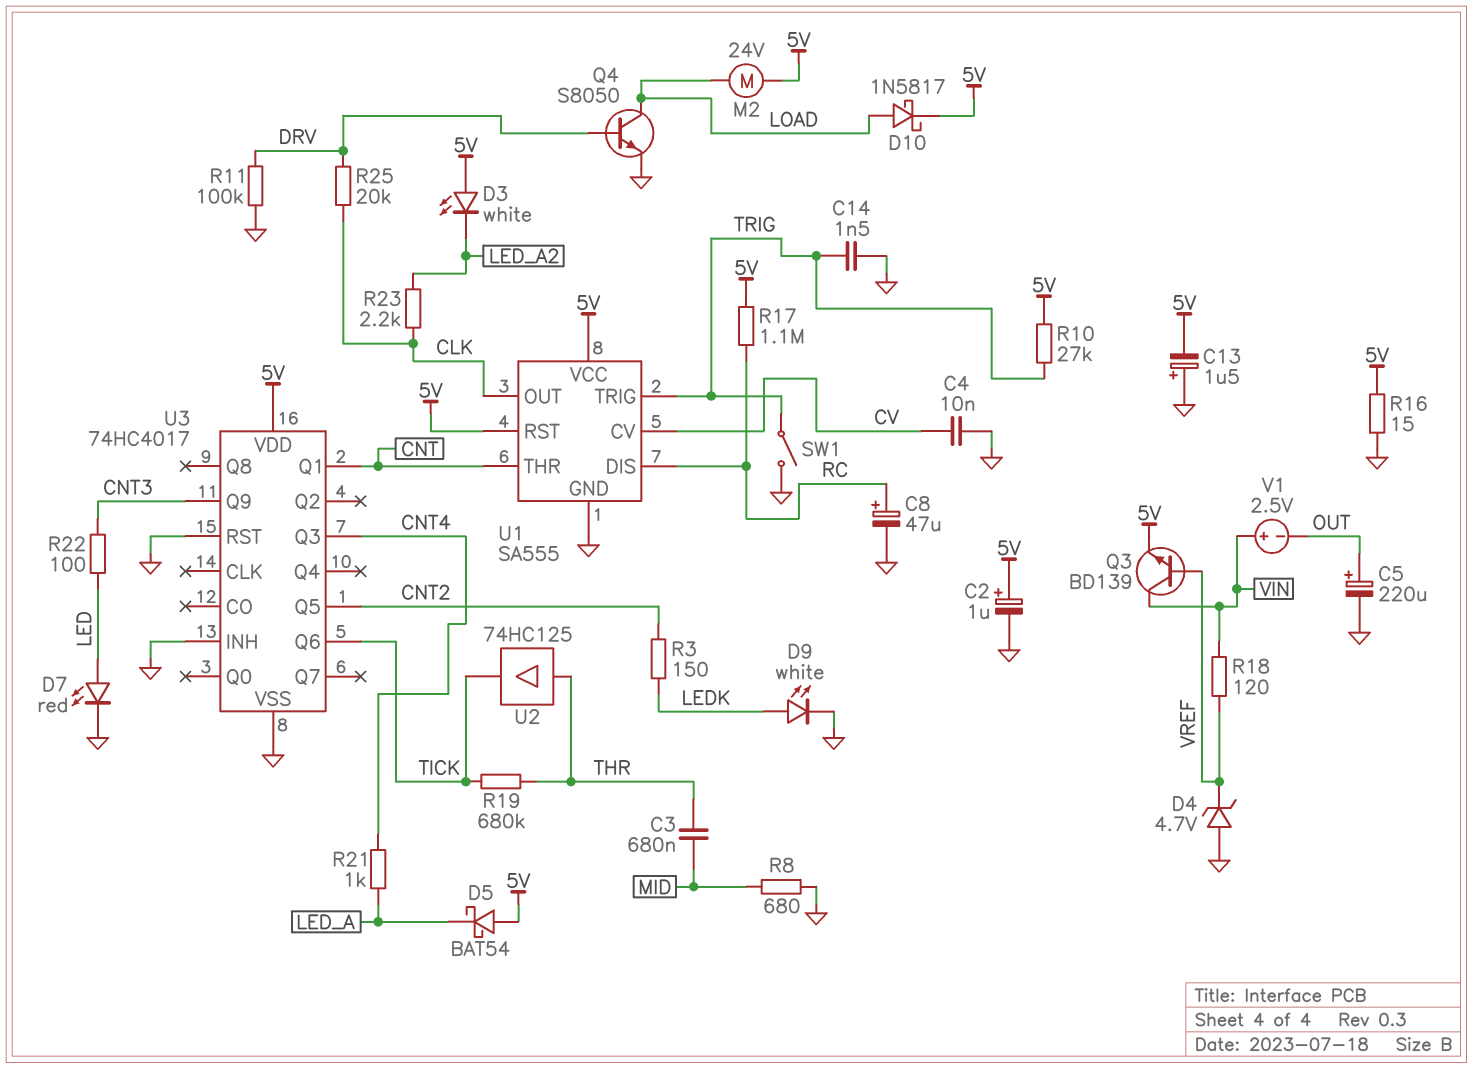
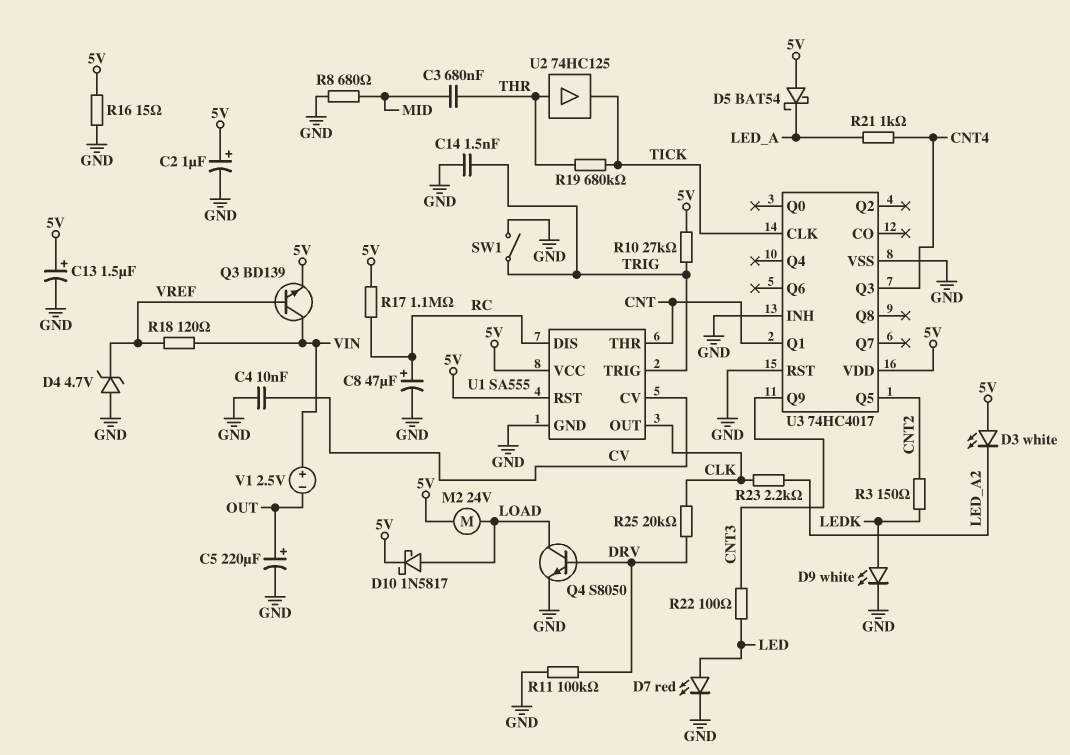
C13: 1.5uF (plus GND, minus 5V) -> 1.5uF (plus 5V, minus GND)
U3 pin CLK: none -> TICK
U3 pin Q6: TICK -> none

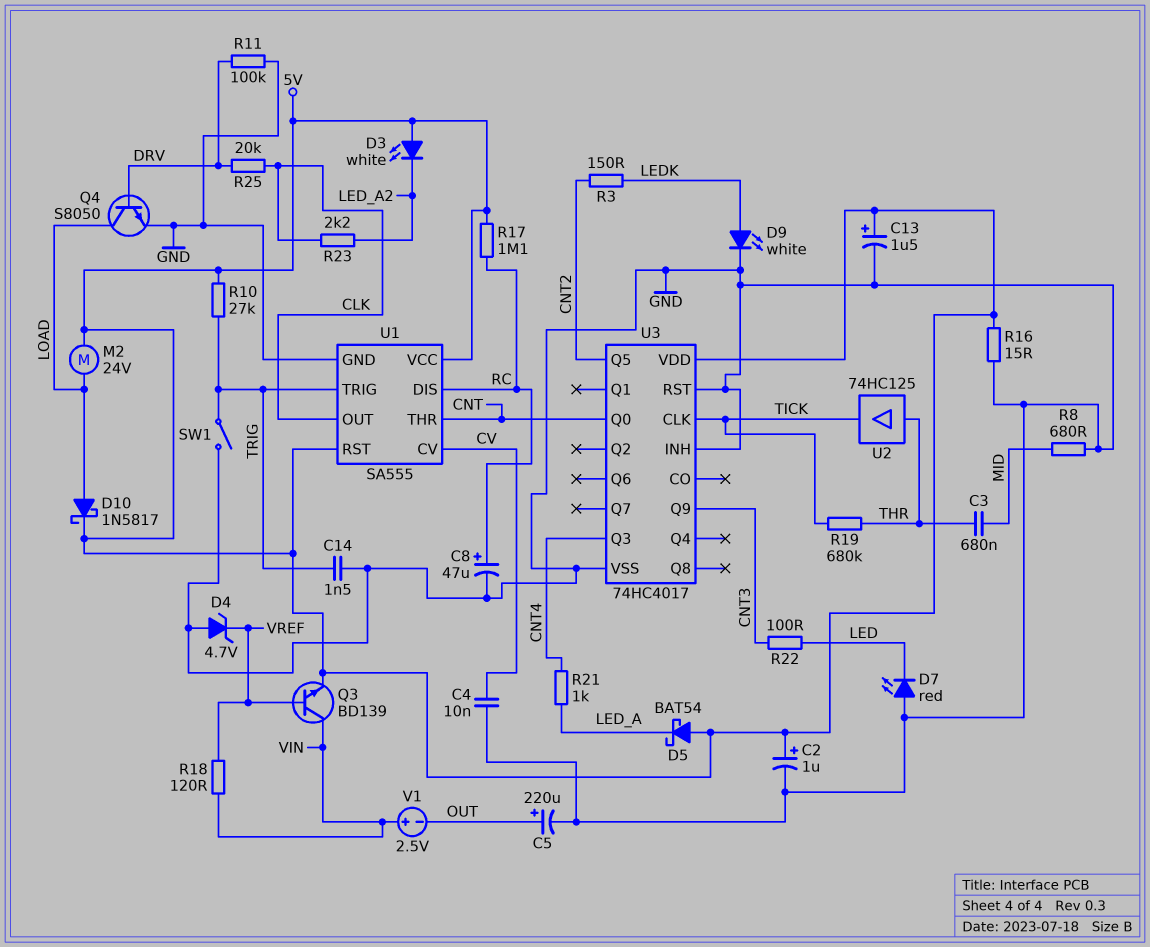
D7: LED red (A LED, K GND) -> LED red (A GND, K LED)
U3 pin Q0: none -> CNT
U3 pin Q1: CNT -> none

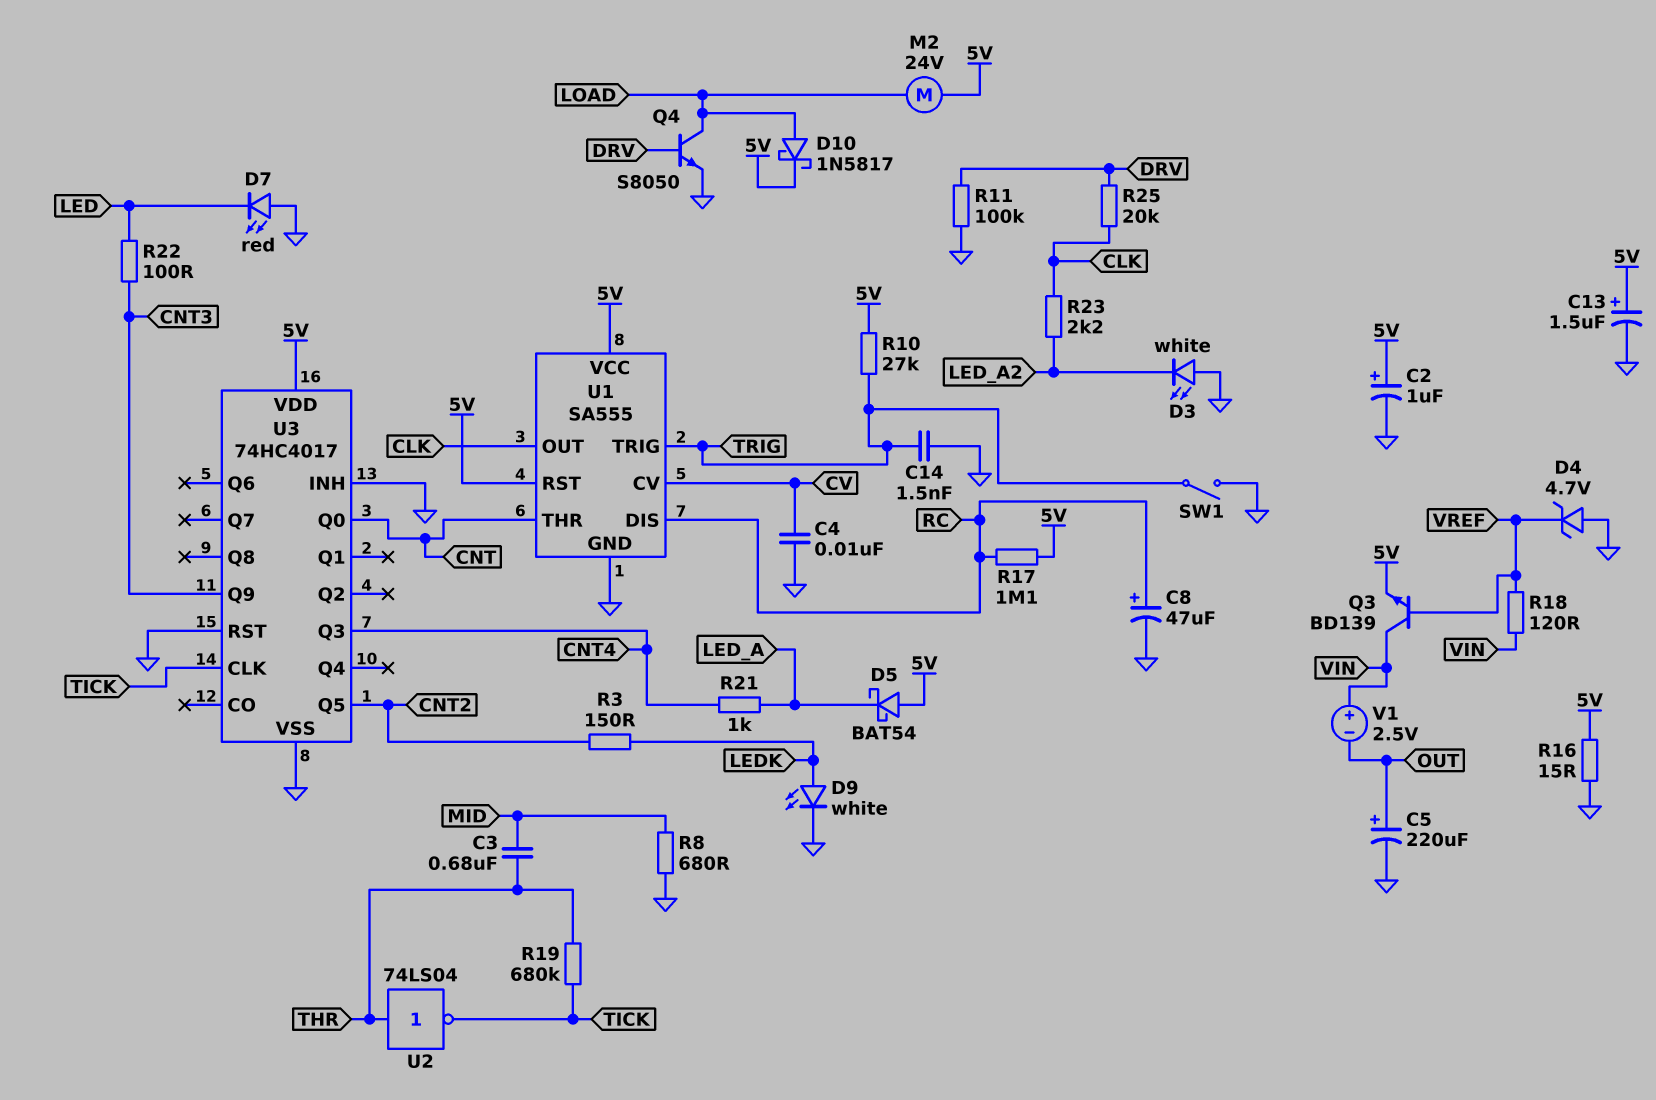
D3: LED white (A 5V, K LED_A2) -> LED white (A GND, K LED_A2)
U2: buffer 74HC125 (in THR, out TICK) -> NOT 74LS04 (in THR, out TICK)

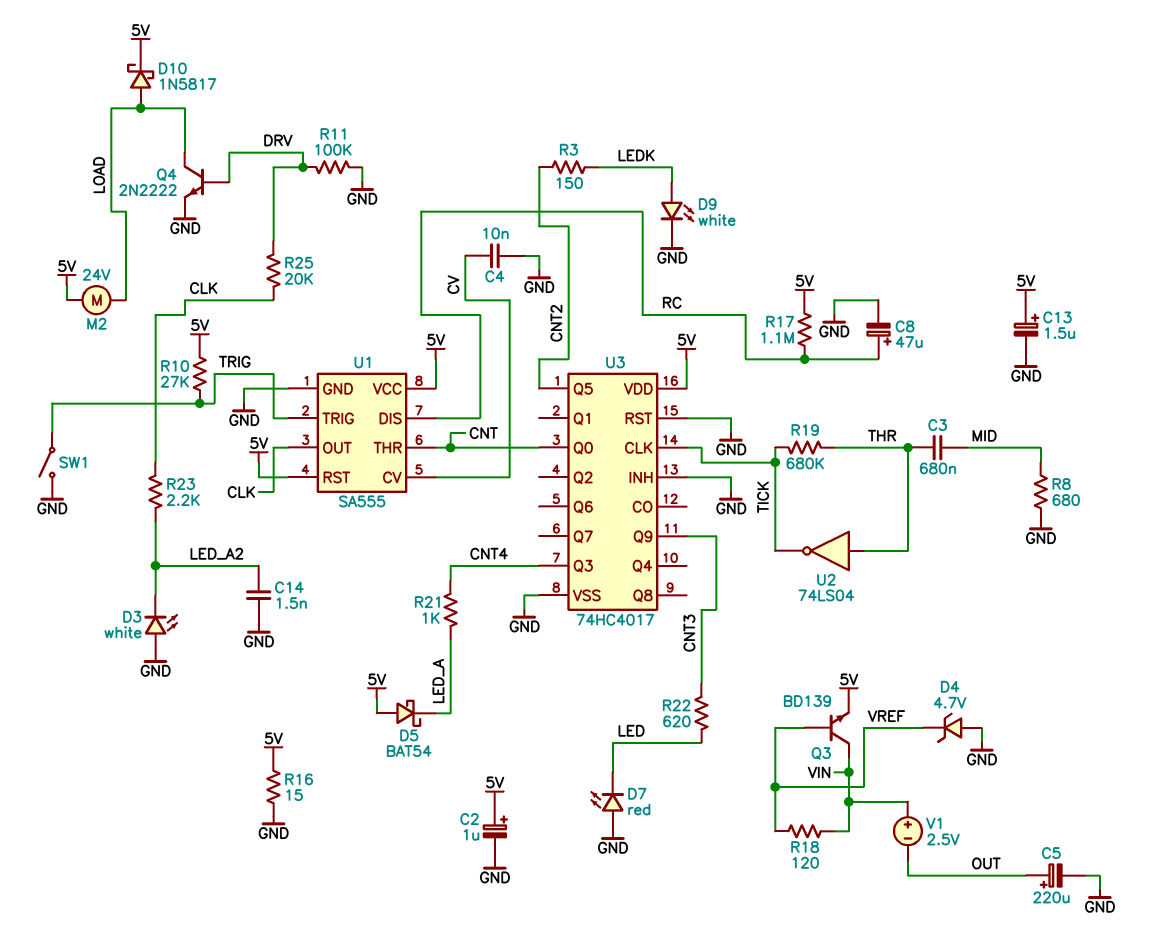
C14: 1.5nF (GND, TRIG) -> 1.5nF (GND, LED_A2)
Q4: NPN S8050 (B DRV, C LOAD, E GND) -> NPN 2N2222 (B DRV, C LOAD, E GND)
R22: 100 (CNT3, LED) -> 620 (CNT3, LED)

